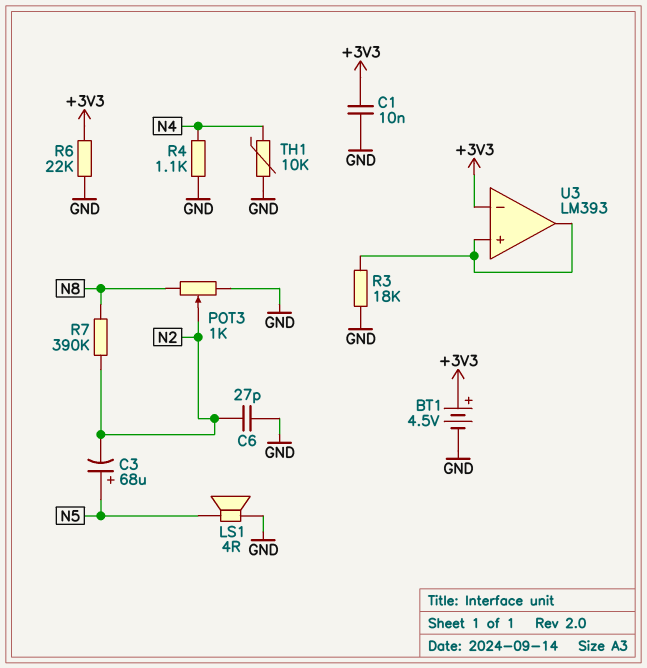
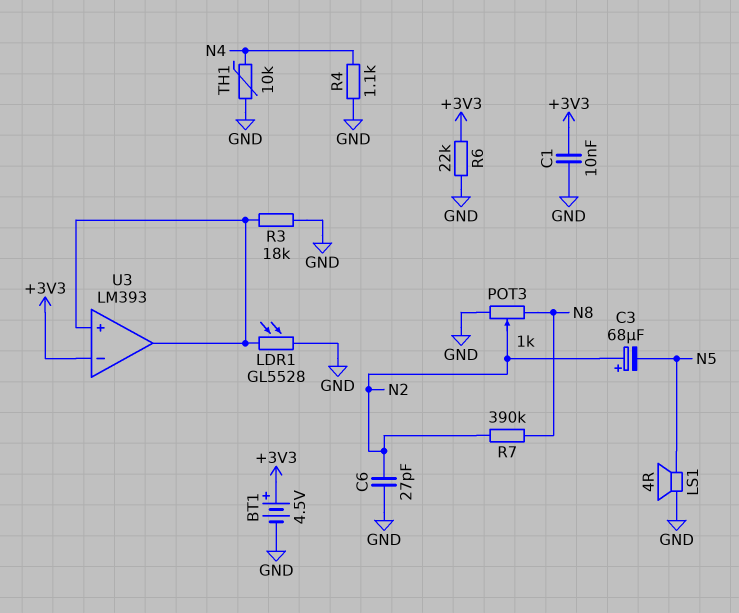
C3: 68uF (plus N5, minus N2) -> 68uF (plus N2, minus N5)
LDR1: none -> GL5528 (GND, U3/in+)

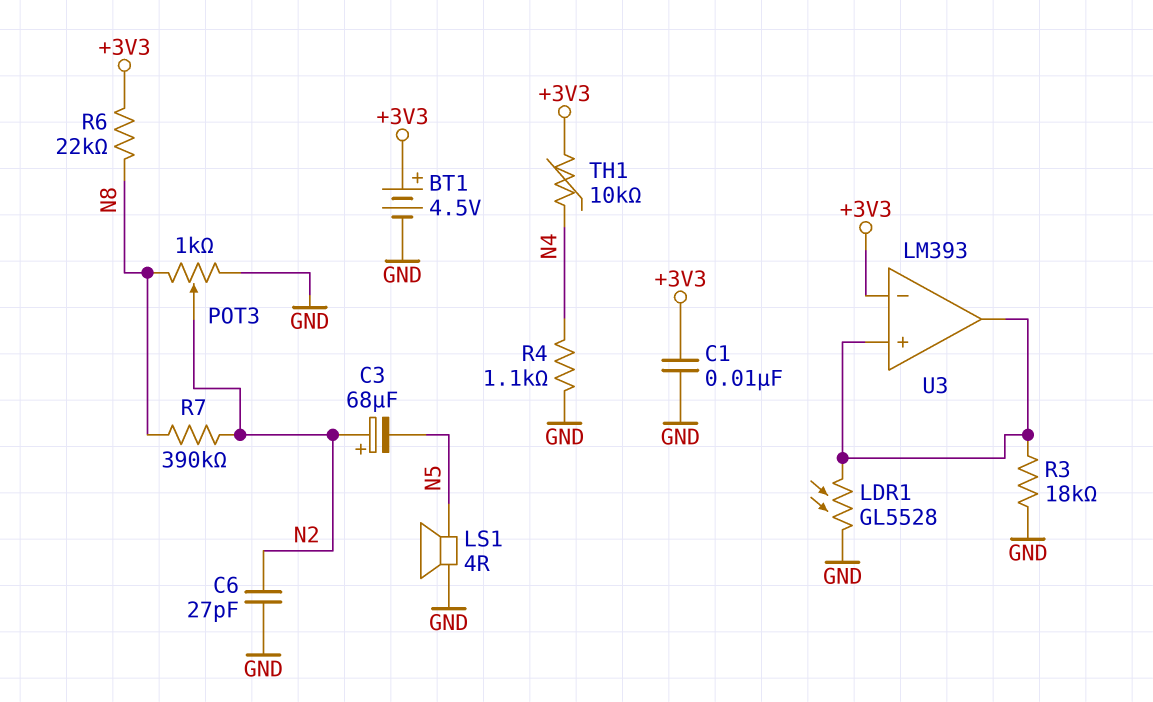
R6: 22k (+3V3, GND) -> 22k (+3V3, N8)
TH1: 10k (GND, N4) -> 10k (+3V3, N4)

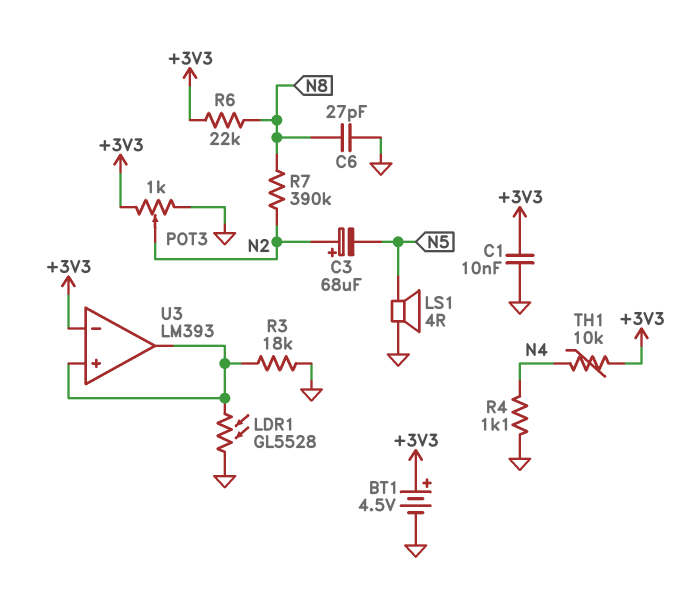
C6: 27pF (GND, N2) -> 27pF (GND, N8)
POT3: 1k (GND, N8, wiper N2) -> 1k (+3V3, GND, wiper N2)

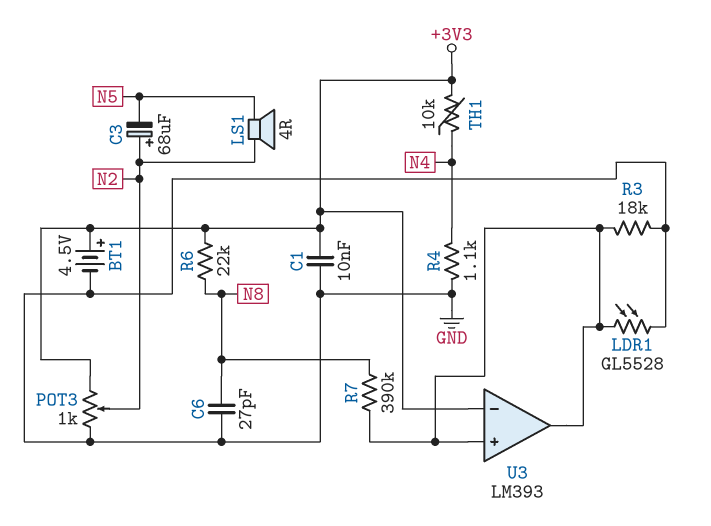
LS1: speaker 4R (GND, N5) -> speaker 4R (N2, N5)
R7: 390k (N2, N8) -> 390k (N8, U3/in+)

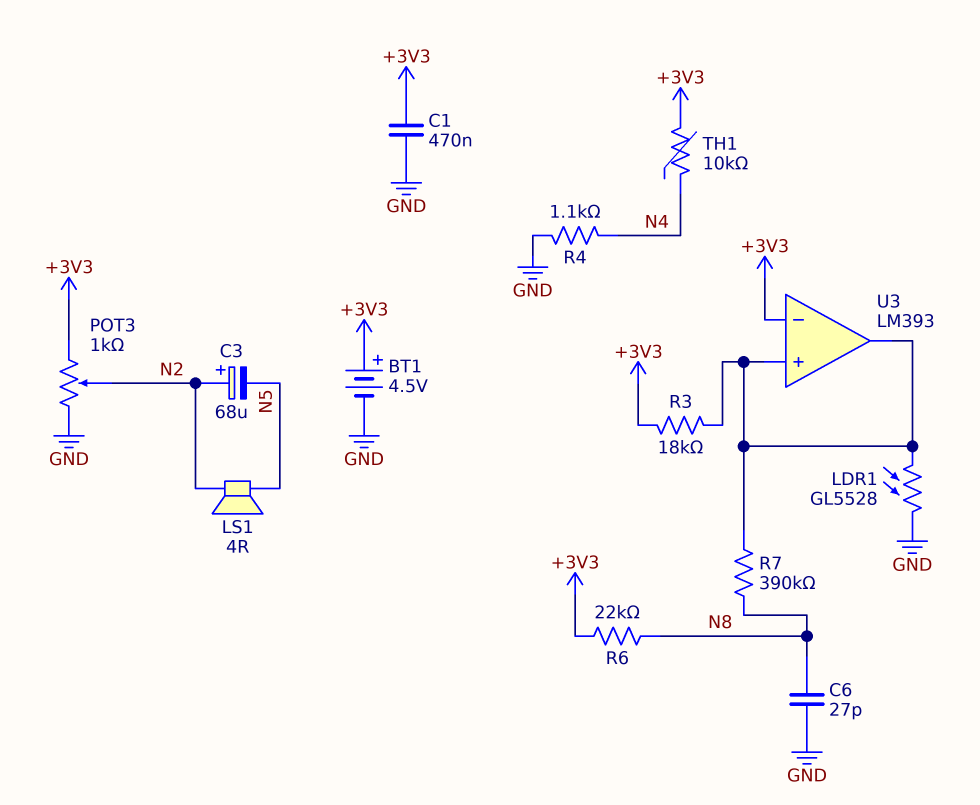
C1: 10nF (+3V3, GND) -> 470nF (+3V3, GND)
R3: 18k (GND, U3/in+) -> 18k (+3V3, U3/in+)

